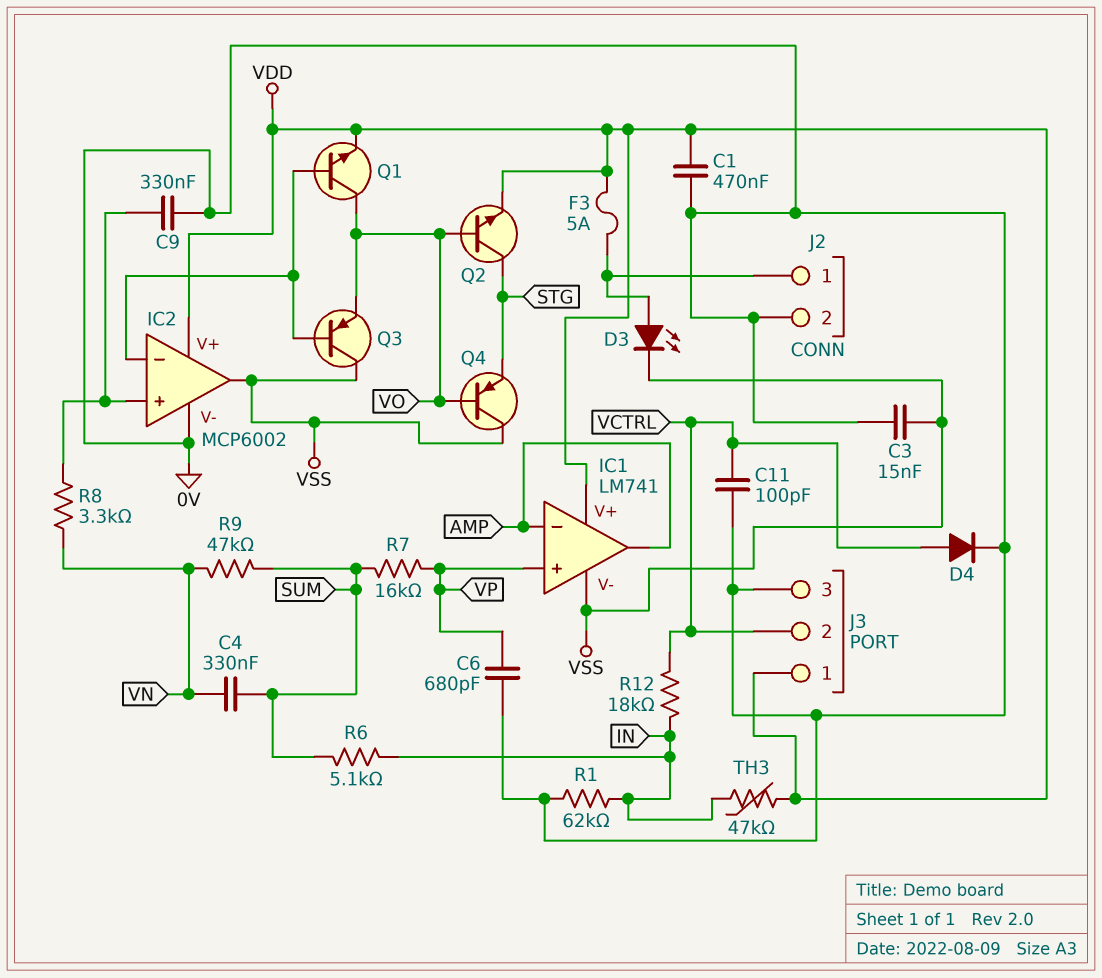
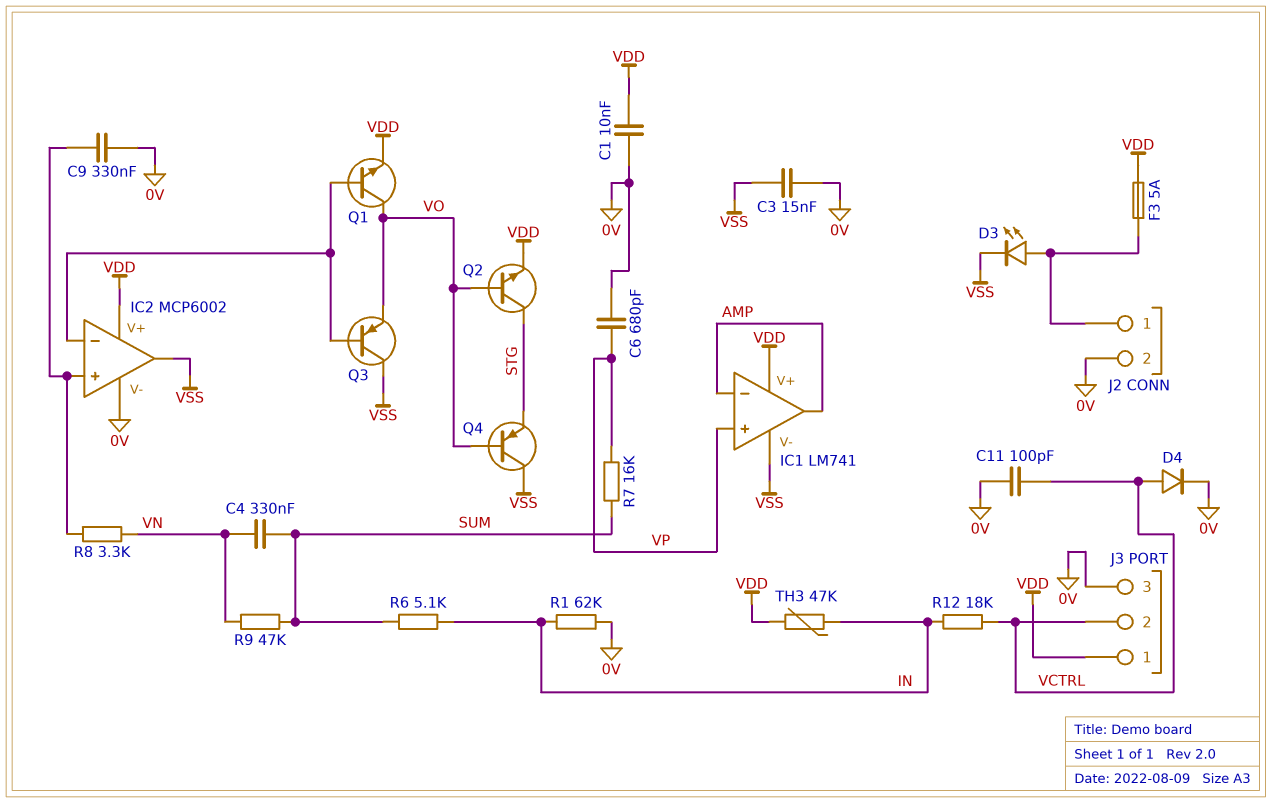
C1: 470nF (0V, VDD) -> 10nF (0V, VDD)

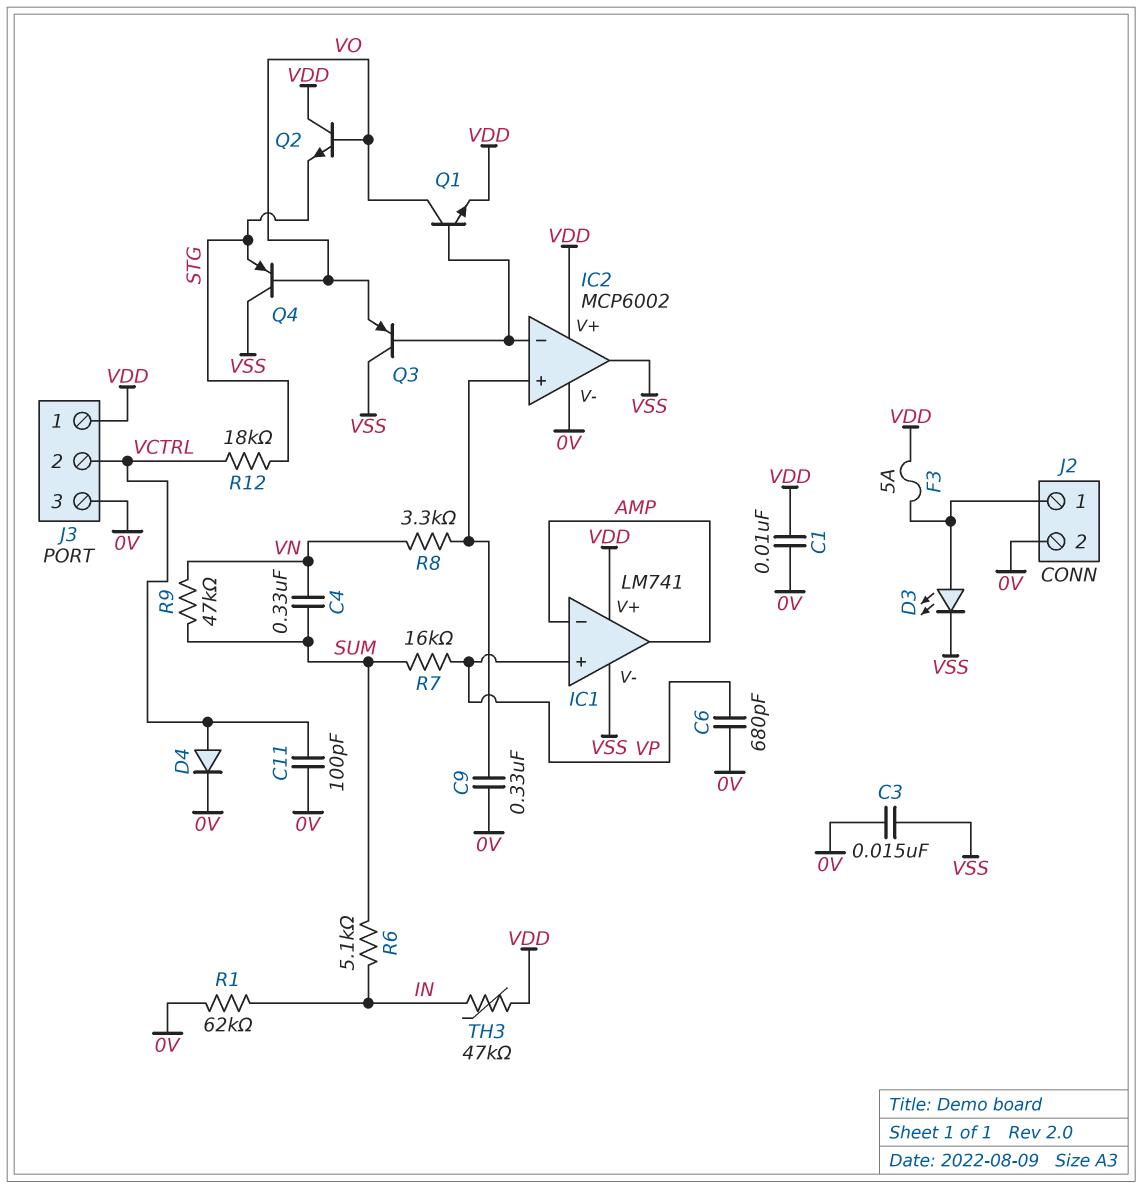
Q2: NPN (B VO, C STG, E VDD) -> NPN (B VO, C VDD, E STG)
R12: 18k (IN, VCTRL) -> 18k (STG, VCTRL)

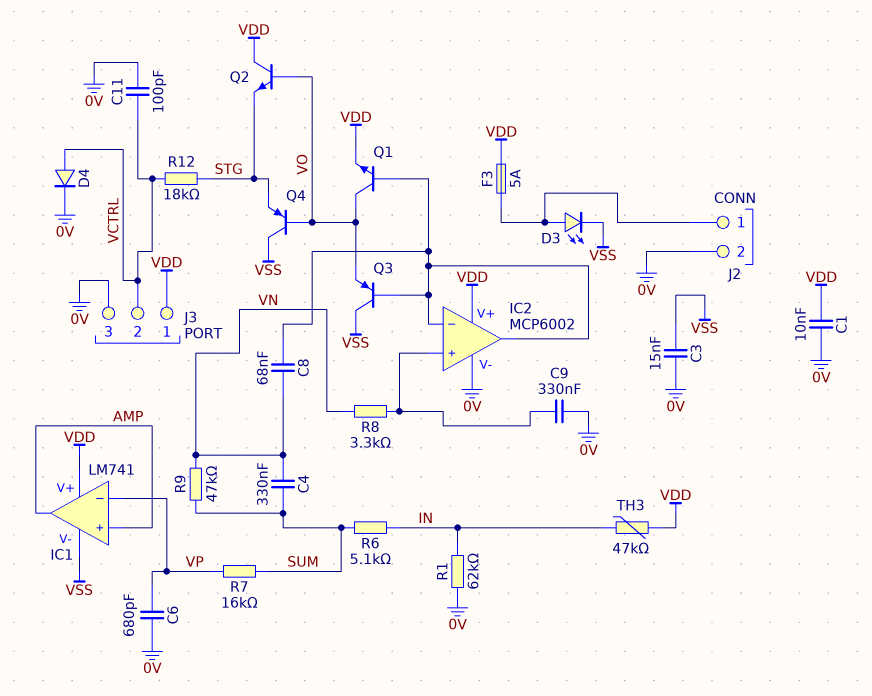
C8: none -> 68nF (IC2/in-, VN)
IC1 pin in+: VP -> AMP
IC1 pin in-: AMP -> VP
IC2 pin out: VSS -> IC2/in-

